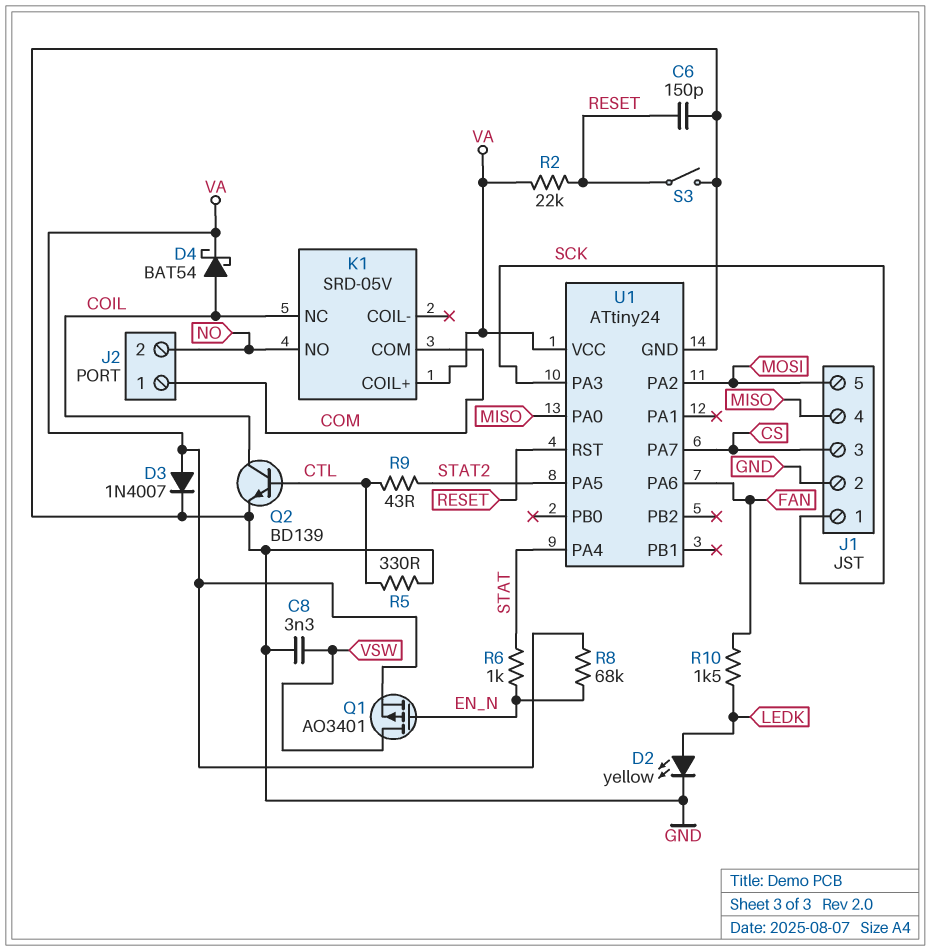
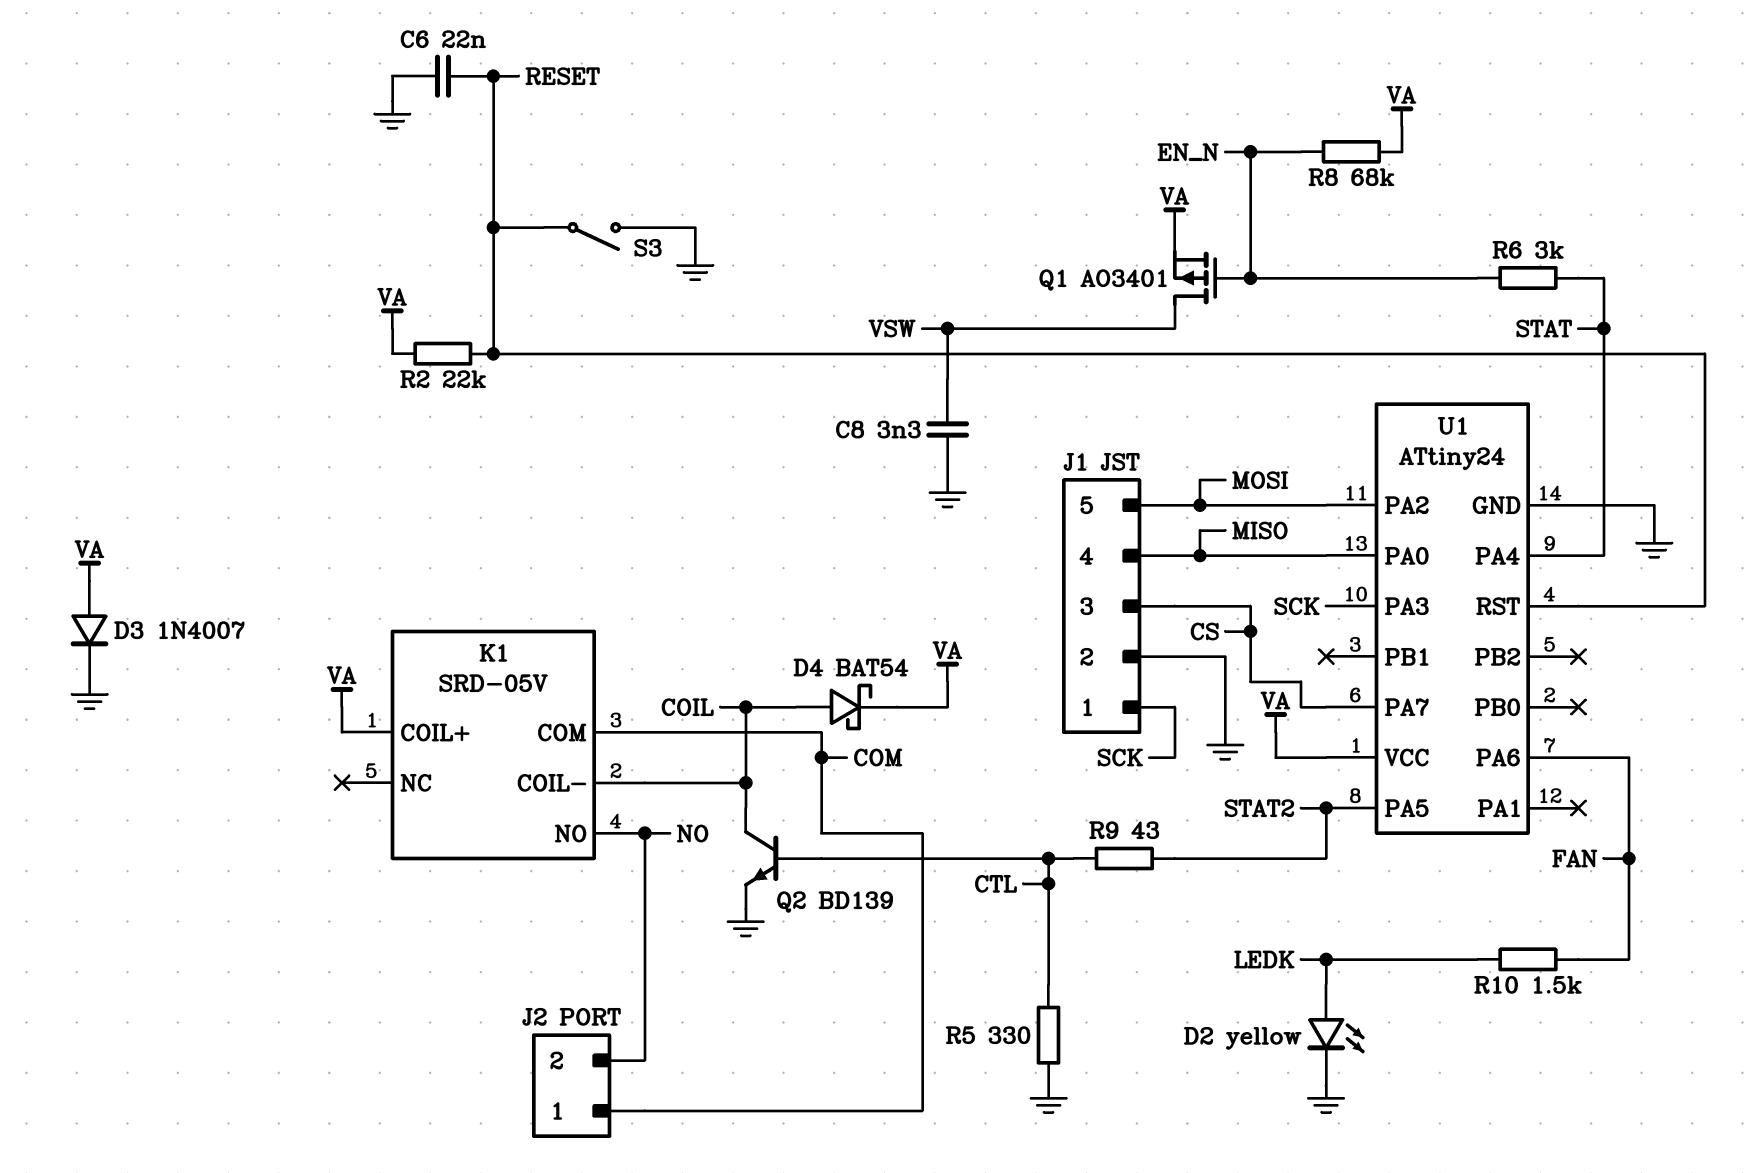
C6: 150pF (GND, RESET) -> 22nF (GND, RESET)
K1 pin COIL-: none -> COIL
K1 pin NC: COIL -> none
R6: 1k (EN_N, STAT) -> 3k (EN_N, STAT)

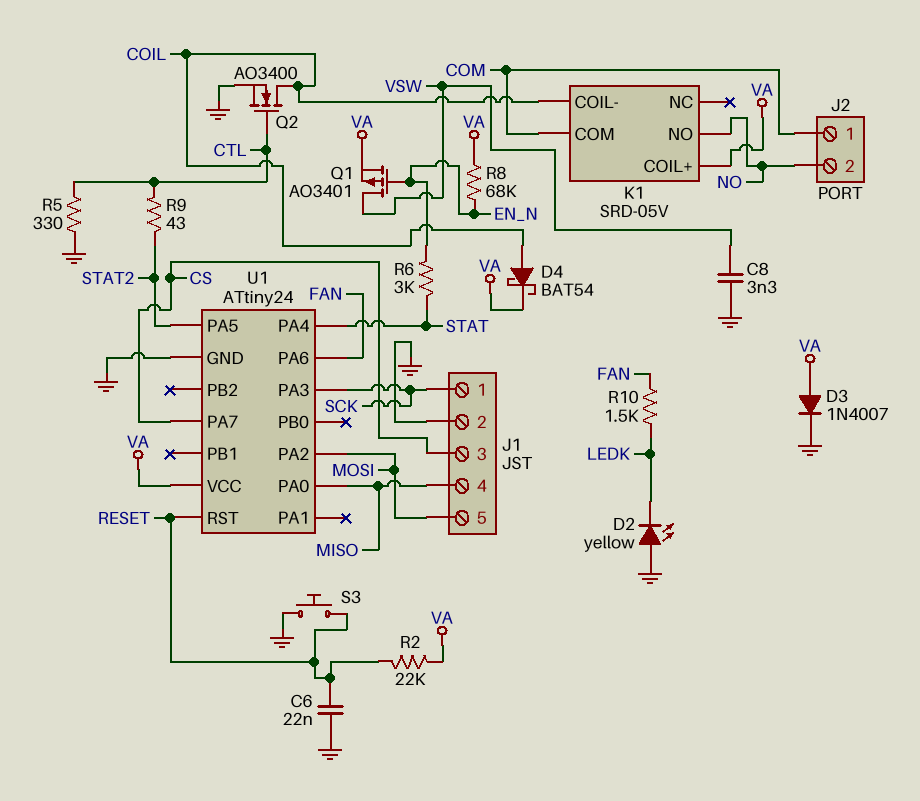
D2: LED yellow (A LEDK, K GND) -> LED yellow (A GND, K LEDK)
Q2: NPN BD139 (B CTL, C COIL, E GND) -> NMOS AO3400 (G CTL, D COIL, S GND)
S3: switch (GND, RESET) -> button (GND, RESET)

